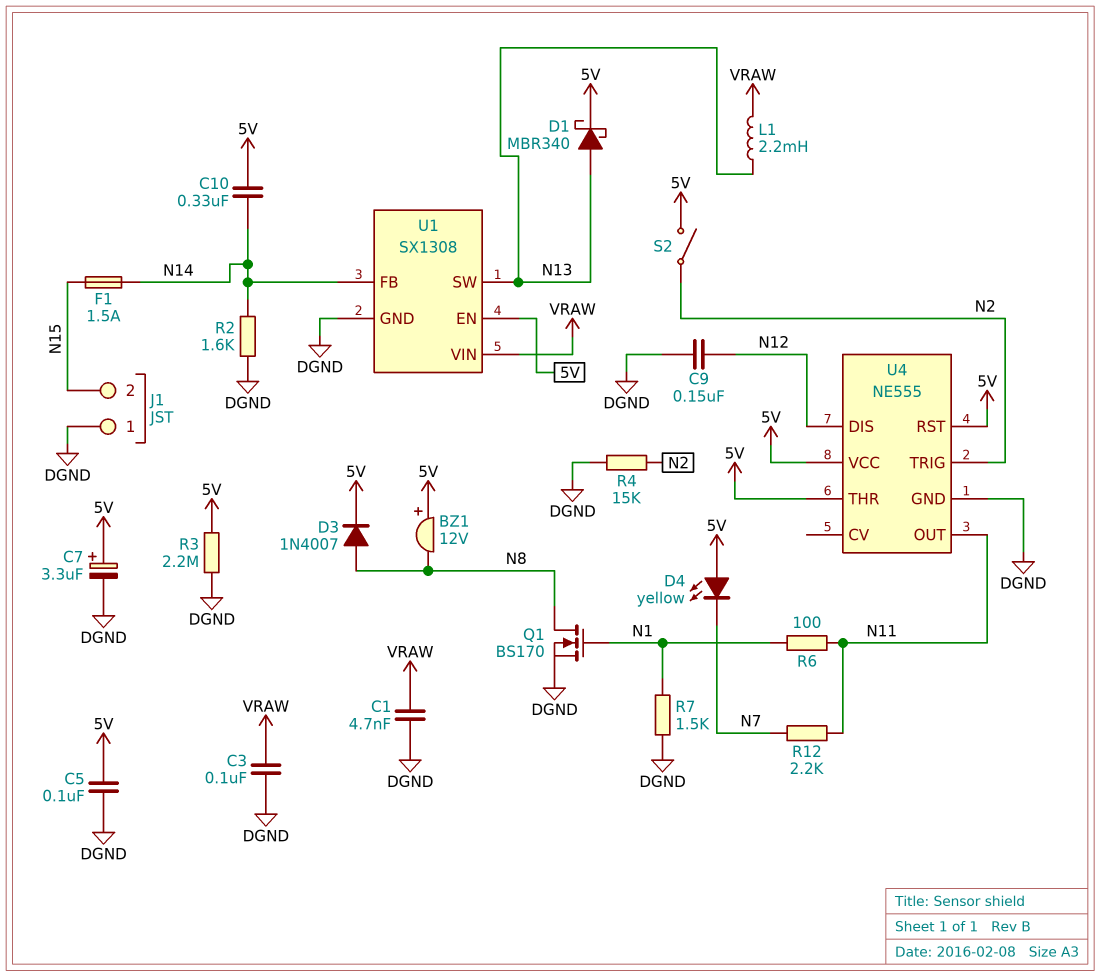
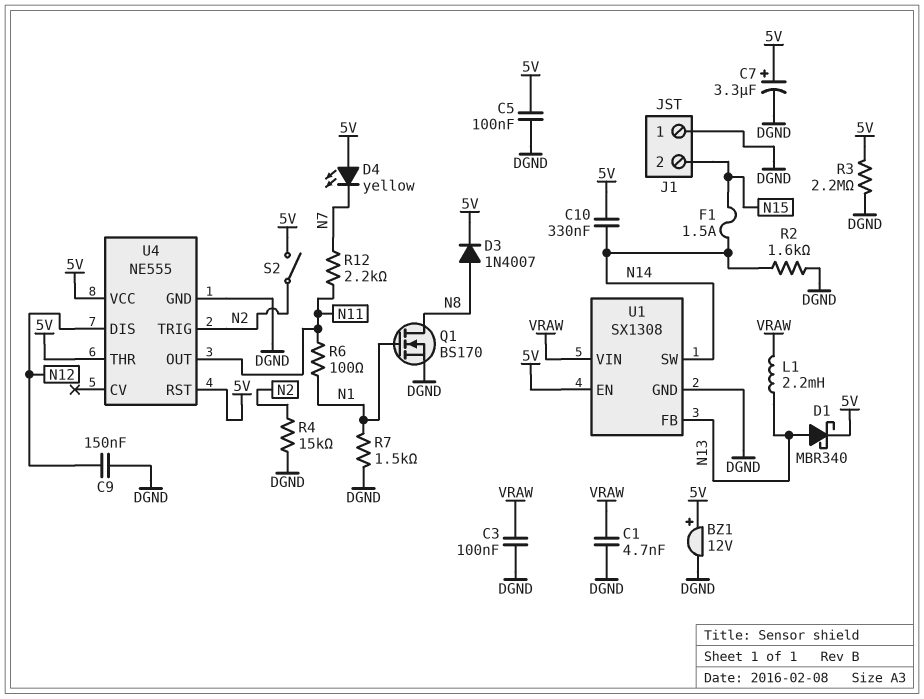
BZ1: buzzer 12V (plus 5V, minus N8) -> buzzer 12V (plus 5V, minus DGND)
U1 pin FB: N14 -> N13
U1 pin SW: N13 -> N14

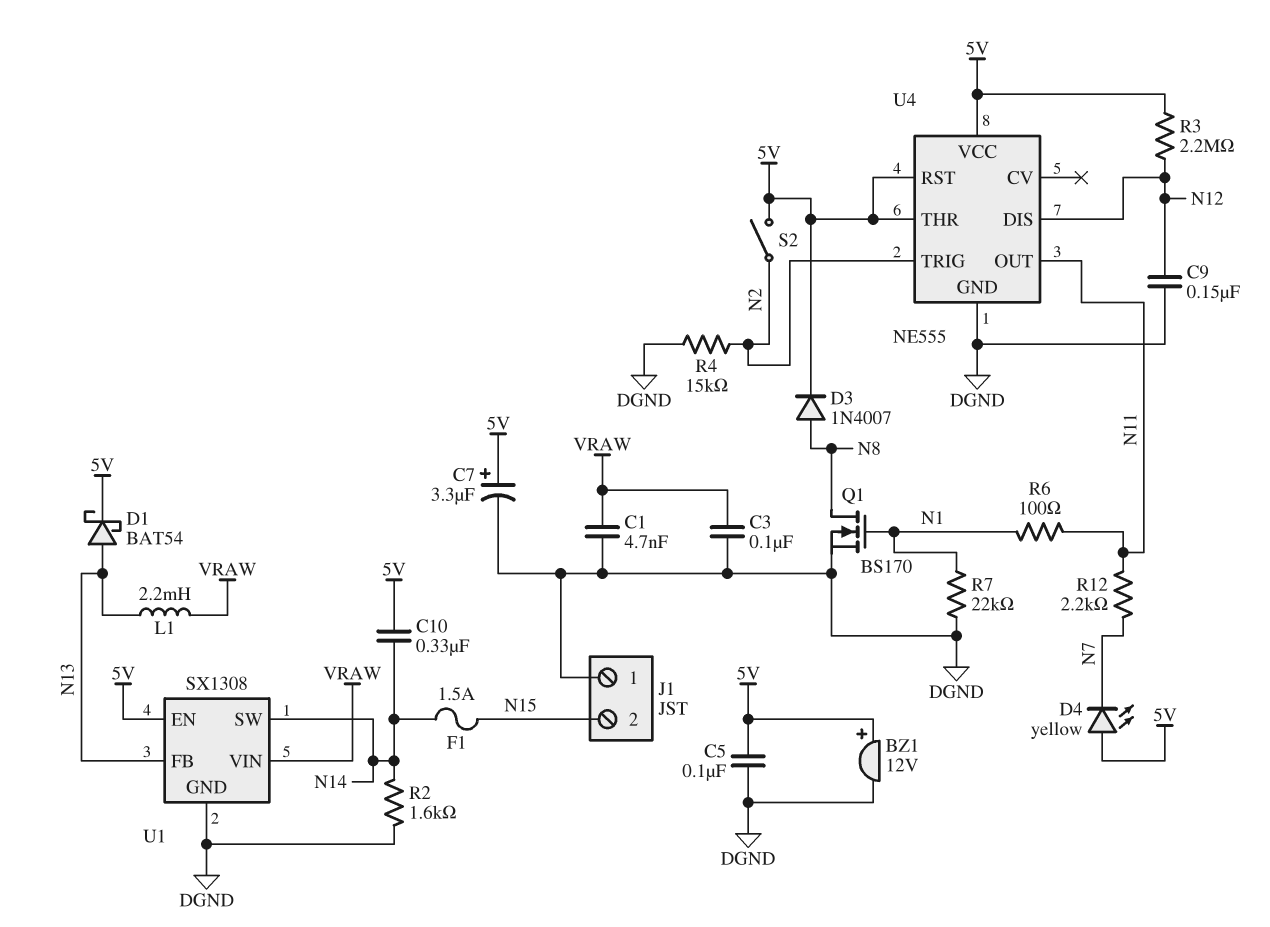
D1: schottky MBR340 (A N13, K 5V) -> schottky BAT54 (A N13, K 5V)
R3: 2.2M (5V, DGND) -> 2.2M (5V, N12)
R7: 1.5k (DGND, N1) -> 22k (DGND, N1)

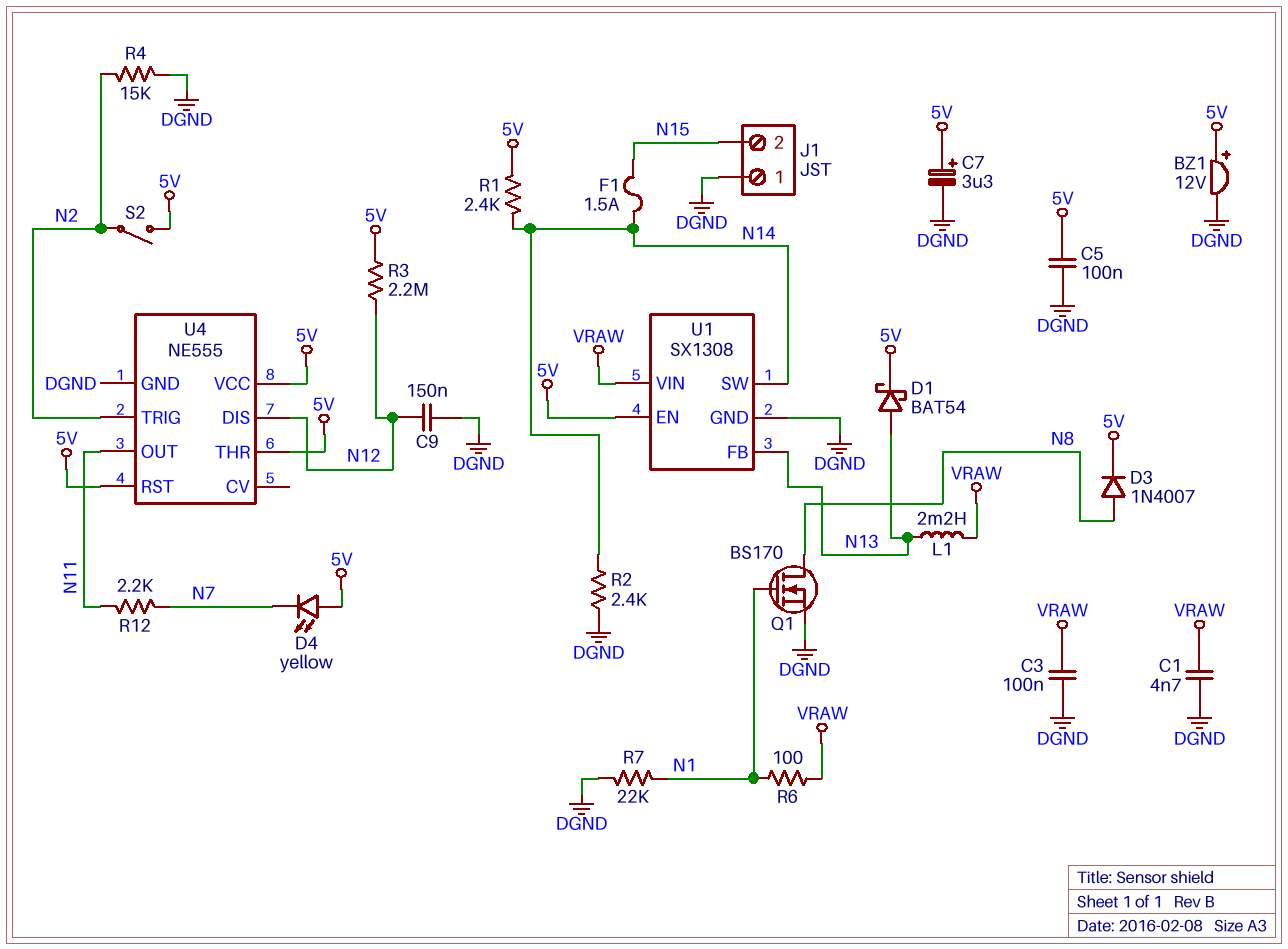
C10: 330nF (5V, N14) -> none
R1: none -> 2.4k (5V, N14)
R2: 1.6k (DGND, N14) -> 2.4k (DGND, N14)
R6: 100 (N1, N11) -> 100 (N1, VRAW)

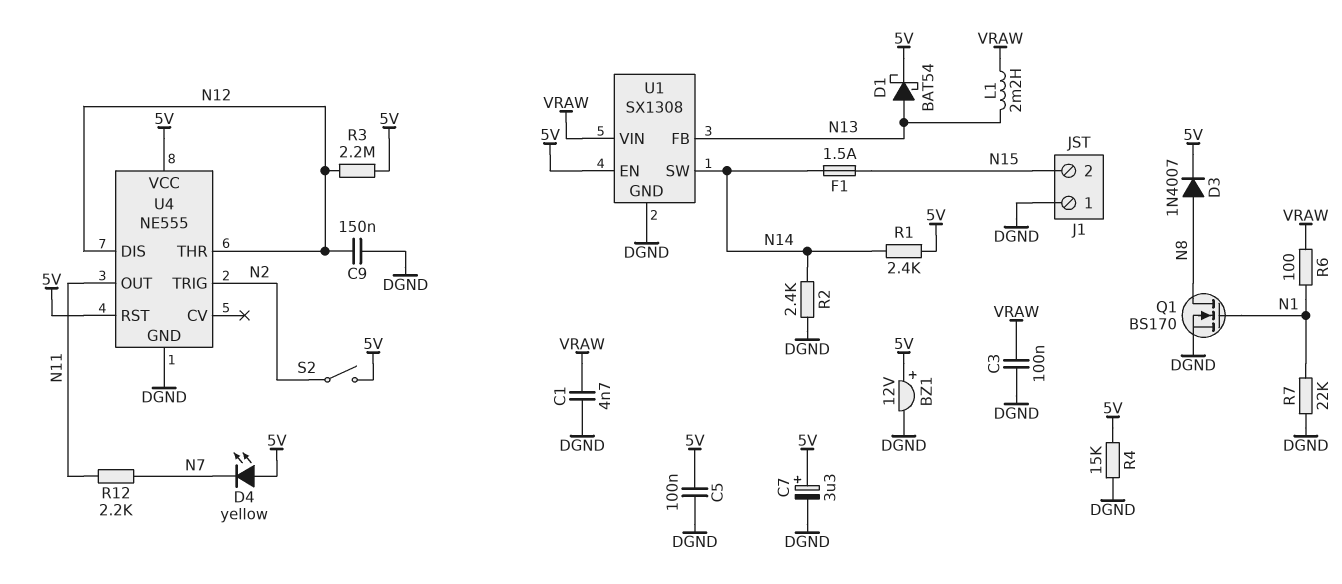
R4: 15k (DGND, N2) -> 15k (5V, DGND)
U4 pin THR: 5V -> N12

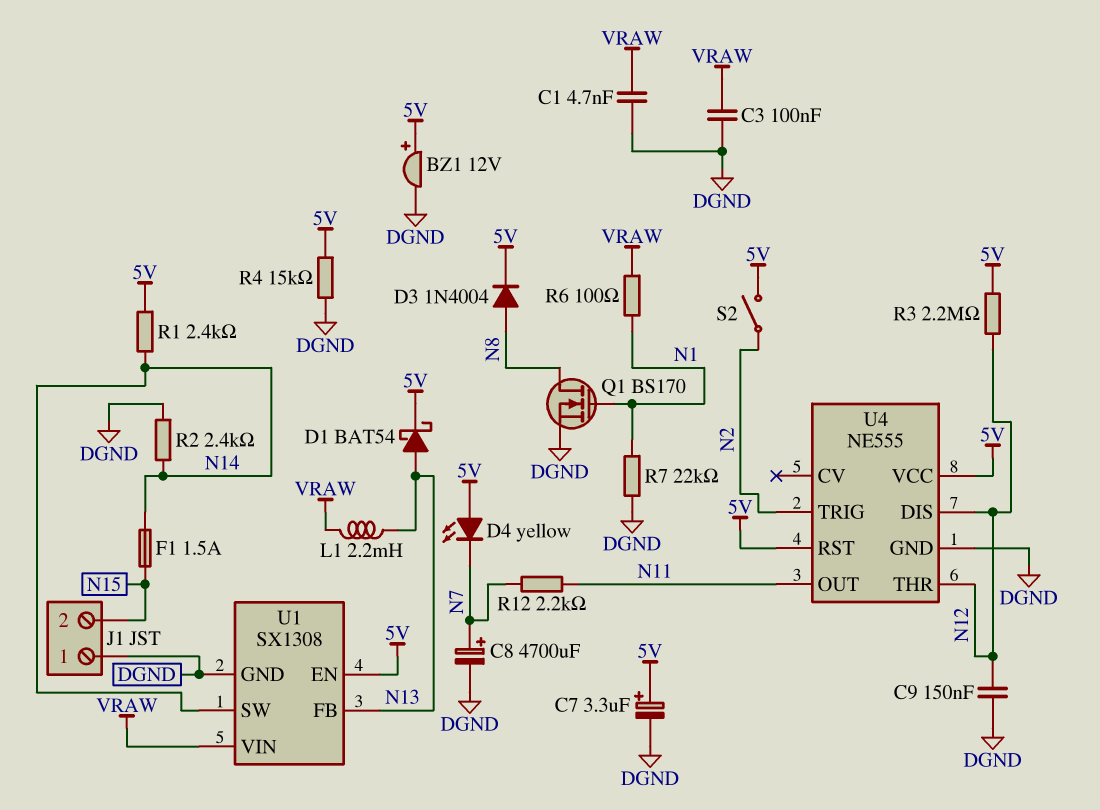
C5: 100nF (5V, DGND) -> none
C8: none -> 4700uF (plus N7, minus DGND)
D3: diode 1N4007 (A N8, K 5V) -> diode 1N4004 (A N8, K 5V)

